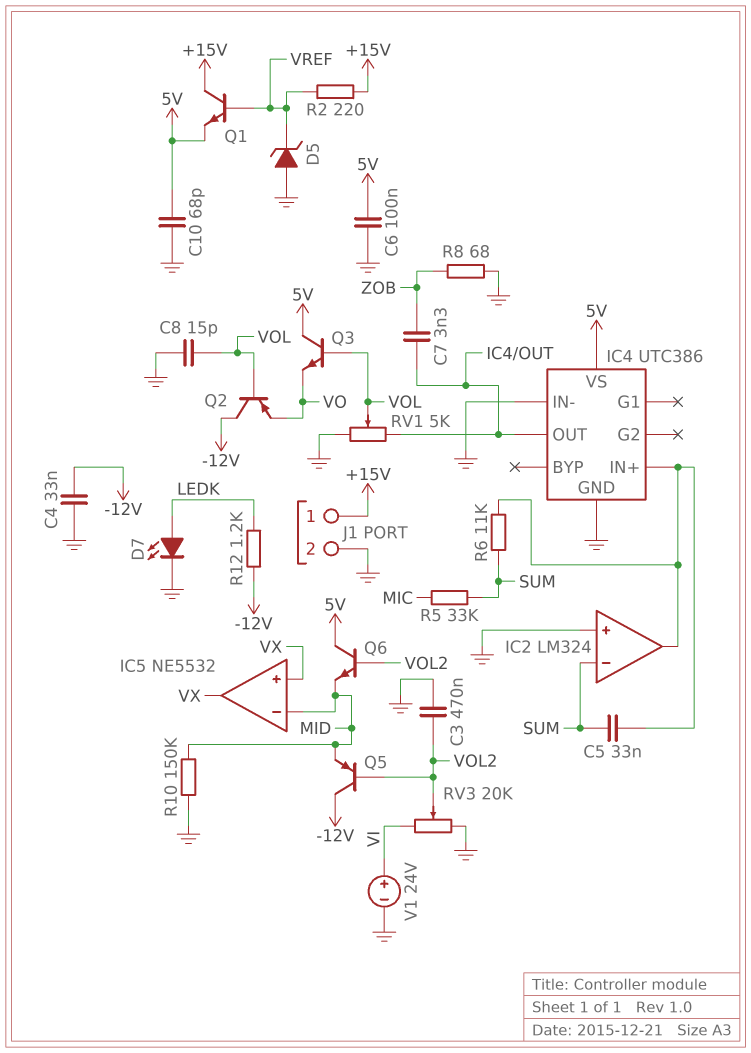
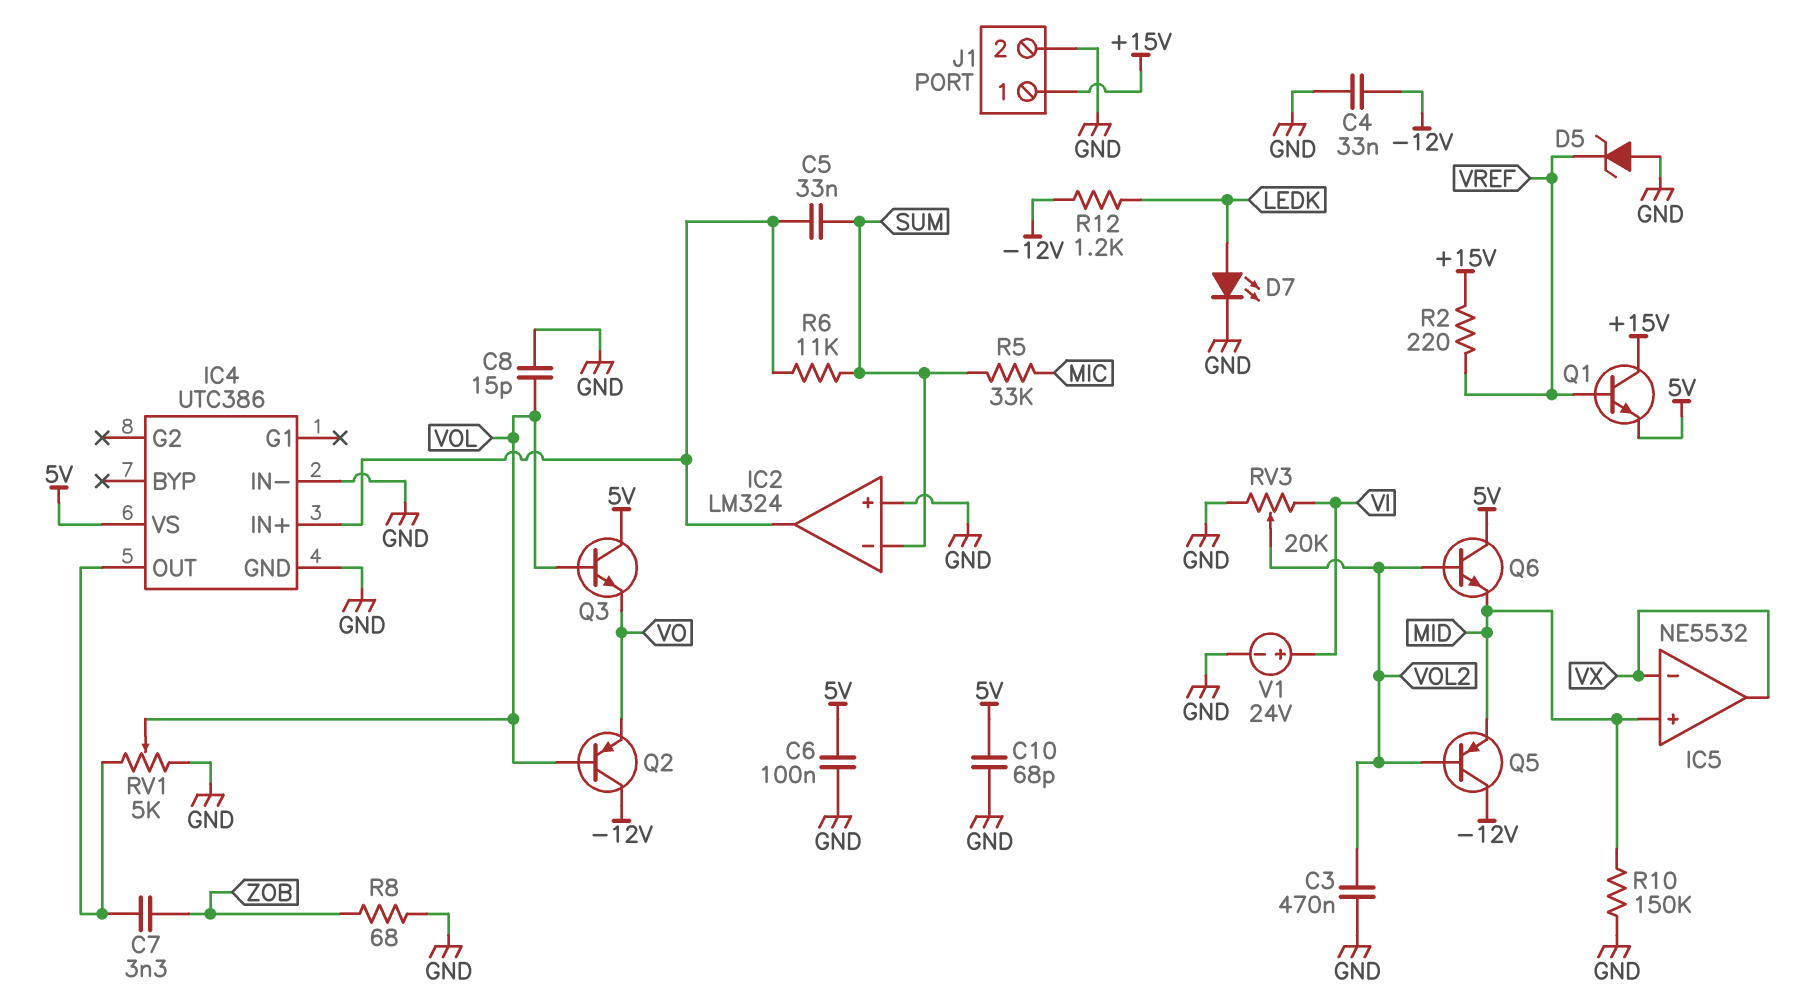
IC5 pin in+: VX -> MID
IC5 pin in-: MID -> VX

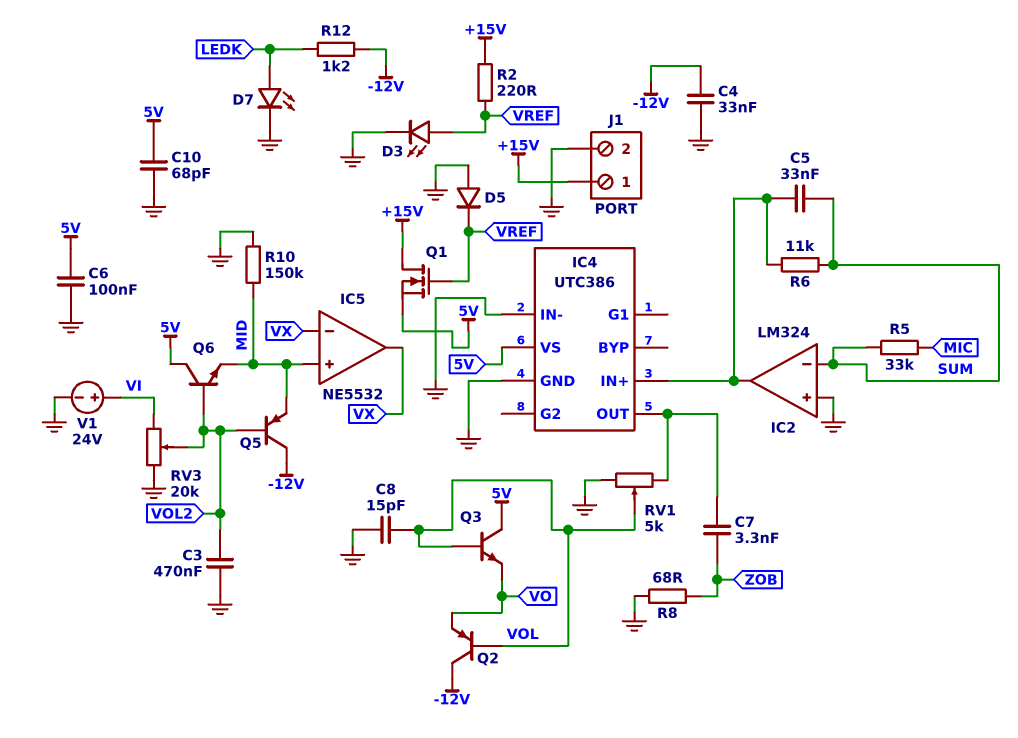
D3: none -> LED (A VREF, K GND)
D5: zener (A GND, K VREF) -> diode (A GND, K VREF)
Q1: NPN (B VREF, C +15V, E 5V) -> NMOS (G VREF, D +15V, S 5V)

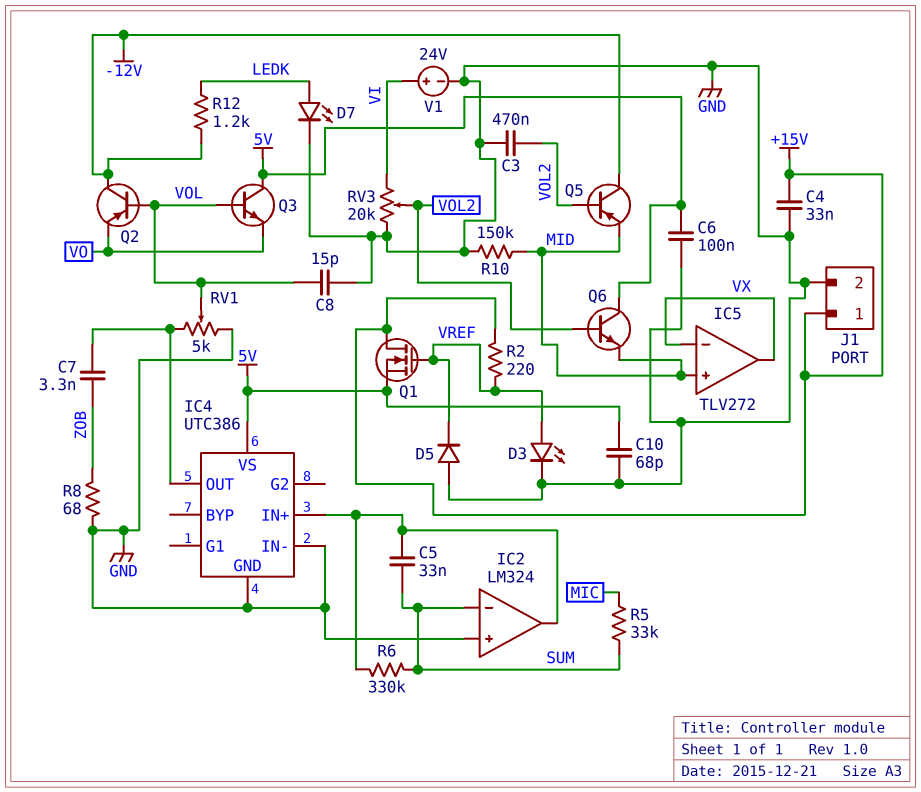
C4: 33nF (-12V, GND) -> 33nF (+15V, GND)
IC5: NE5532 -> TLV272
R6: 11k (IC2/out, SUM) -> 330k (IC2/out, SUM)

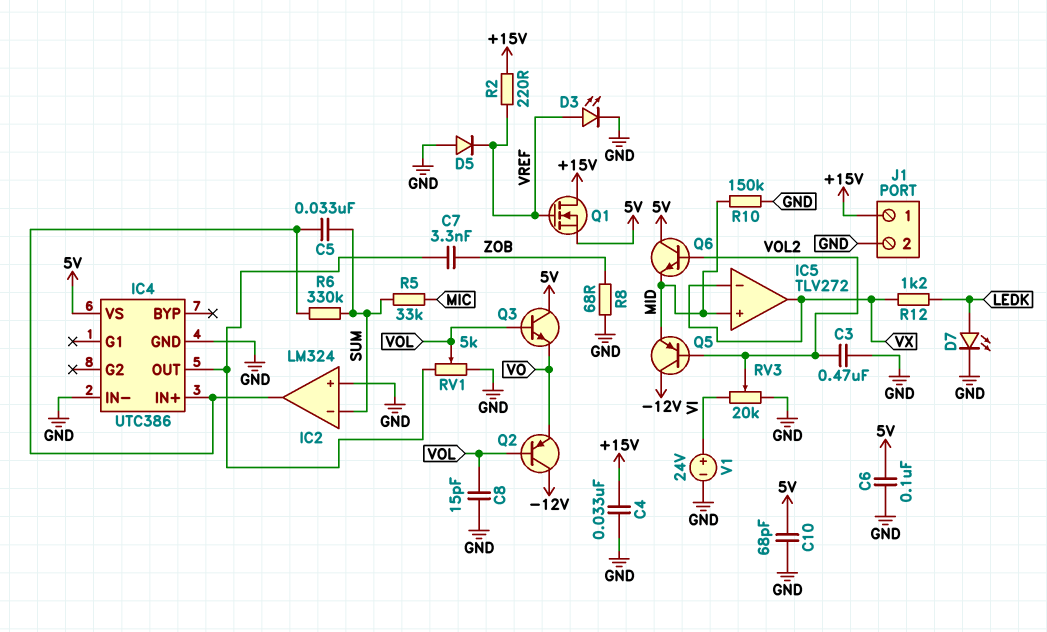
R12: 1.2k (-12V, LEDK) -> 1.2k (LEDK, VX)

